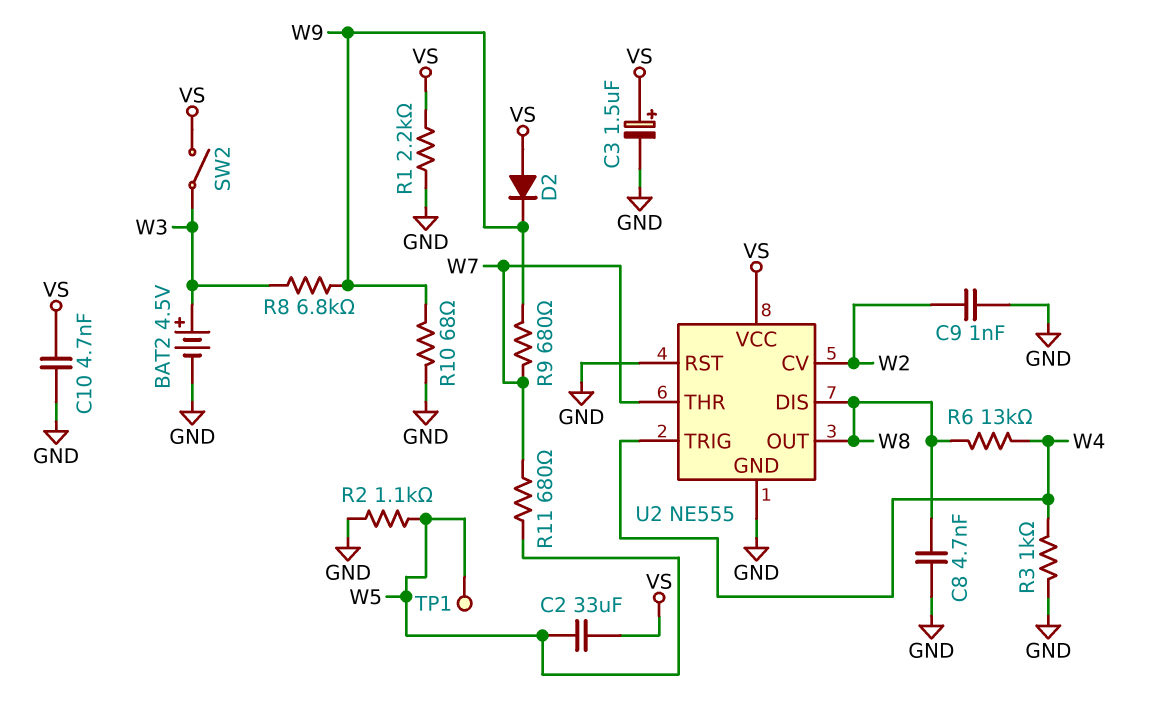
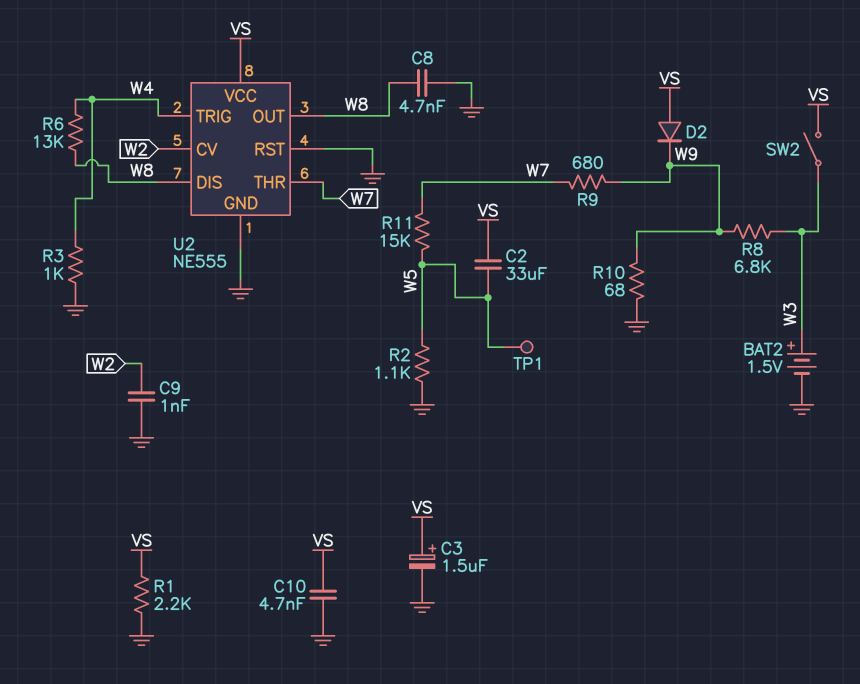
BAT2: 4.5V (plus W3, minus GND) -> 1.5V (plus W3, minus GND)
R11: 680 (W5, W7) -> 15k (W5, W7)

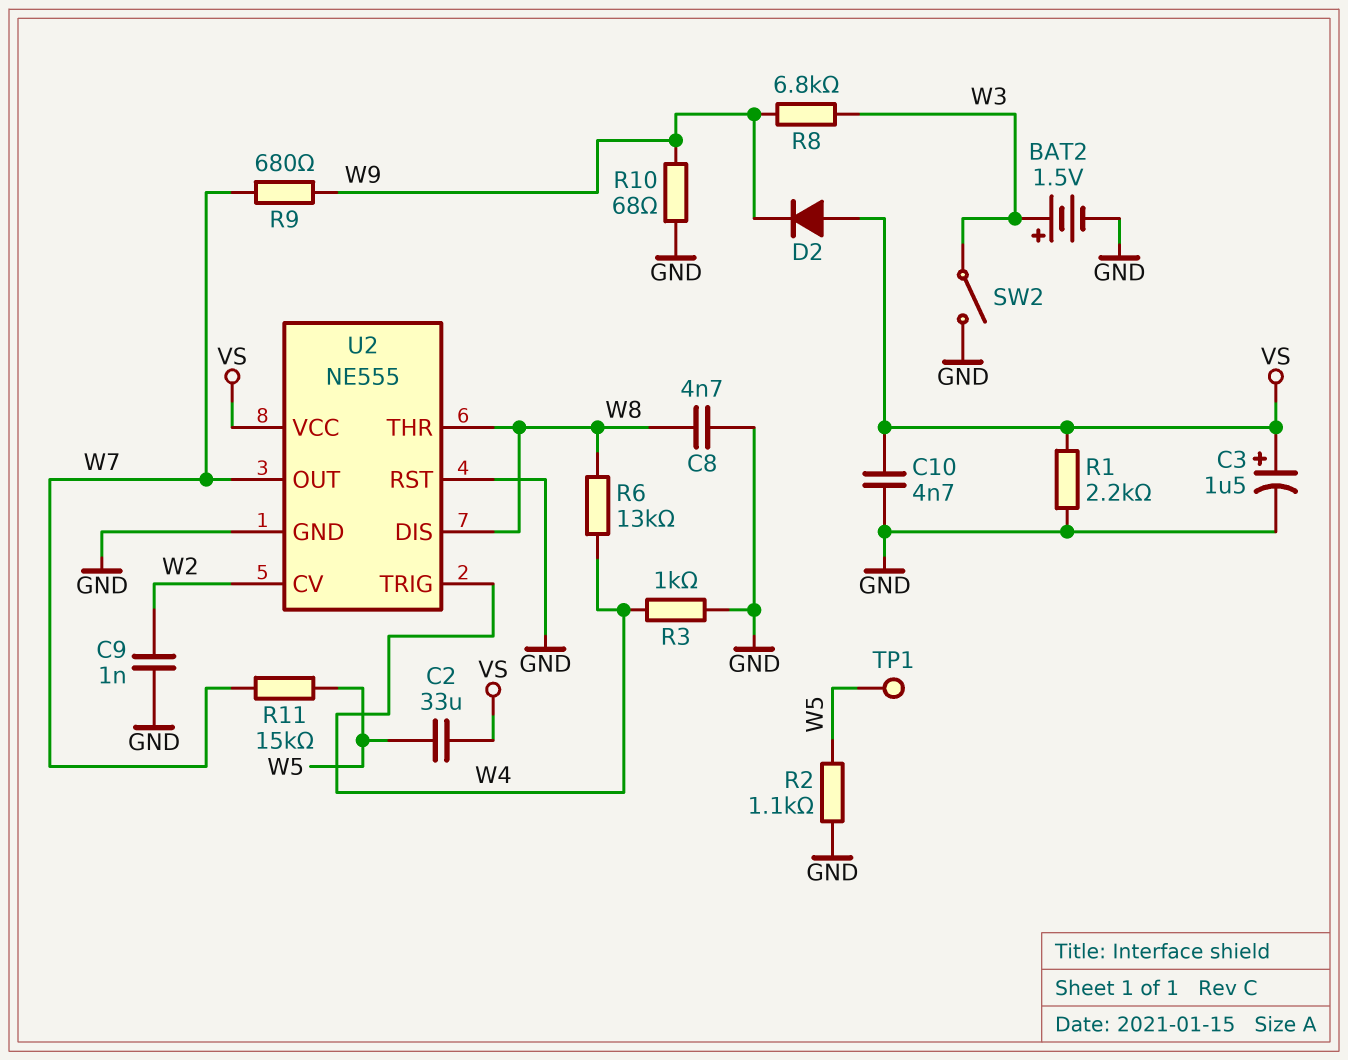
SW2: switch (VS, W3) -> switch (GND, W3)
U2 pin OUT: W8 -> W7
U2 pin THR: W7 -> W8

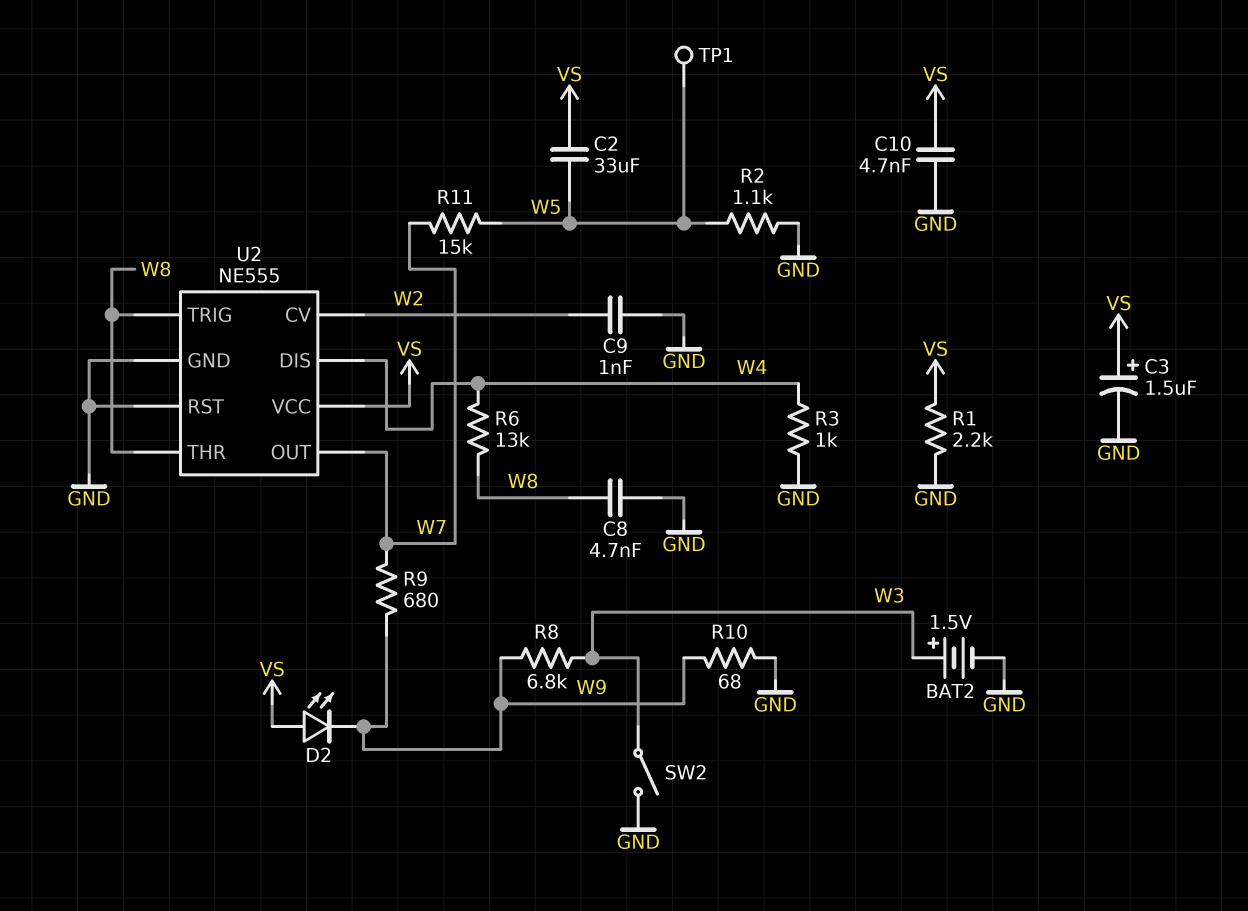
D2: diode (A VS, K W9) -> LED (A VS, K W9)
U2 pin DIS: W8 -> W4
U2 pin TRIG: W4 -> W8

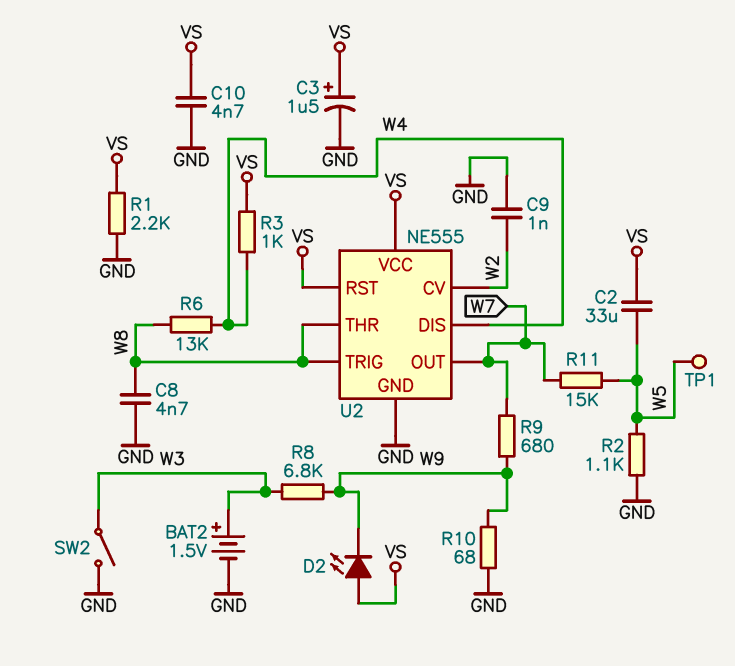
R3: 1k (GND, W4) -> 1k (VS, W4)
U2 pin RST: GND -> VS

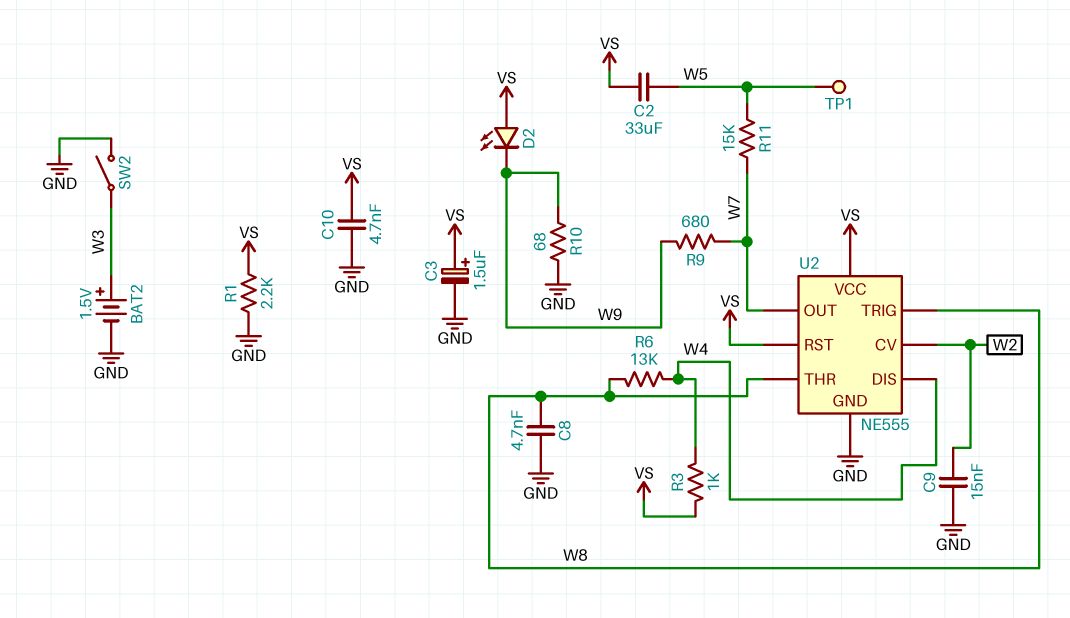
C9: 1nF (GND, W2) -> 15nF (GND, W2)
R2: 1.1k (GND, W5) -> none
R8: 6.8k (W3, W9) -> none

